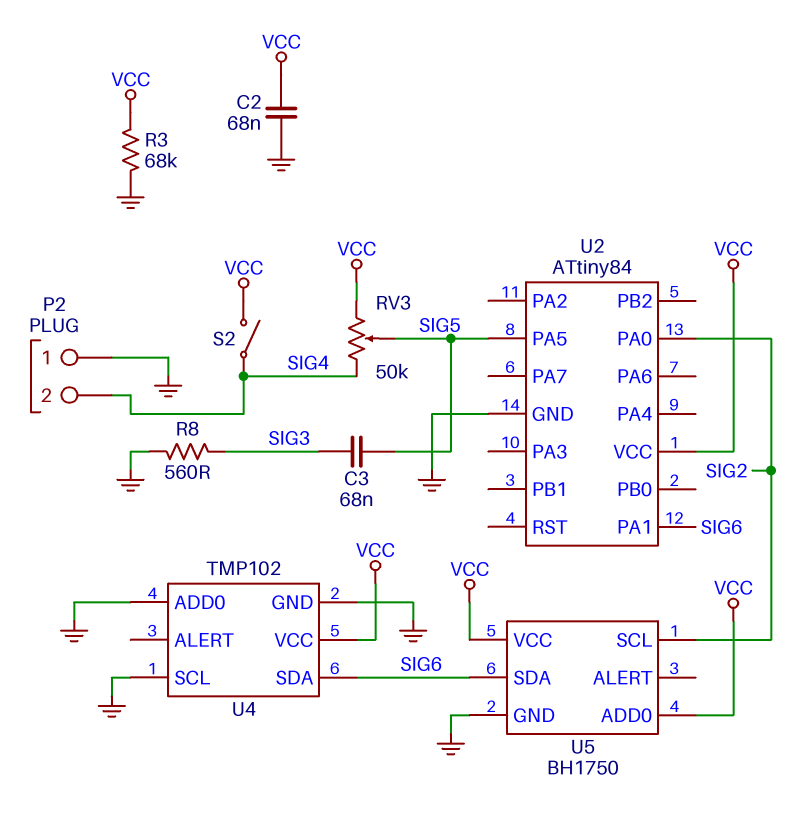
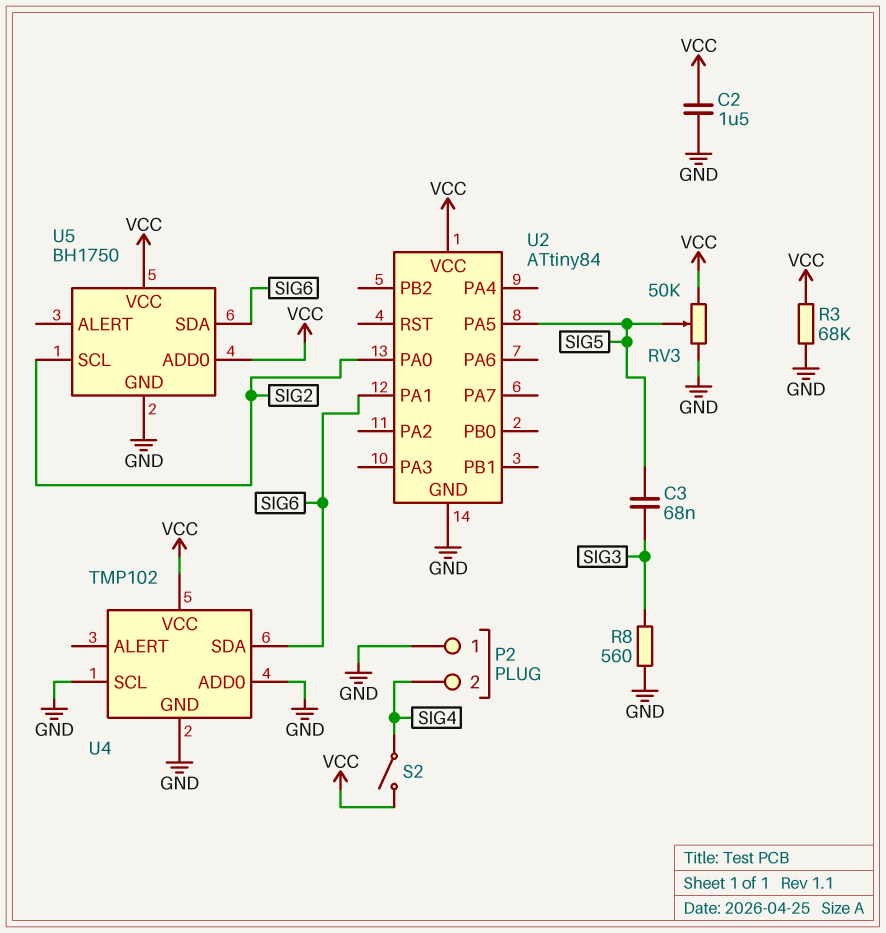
C2: 68nF (GND, VCC) -> 1.5uF (GND, VCC)
RV3: 50k (SIG4, VCC, wiper SIG5) -> 50k (GND, VCC, wiper SIG5)

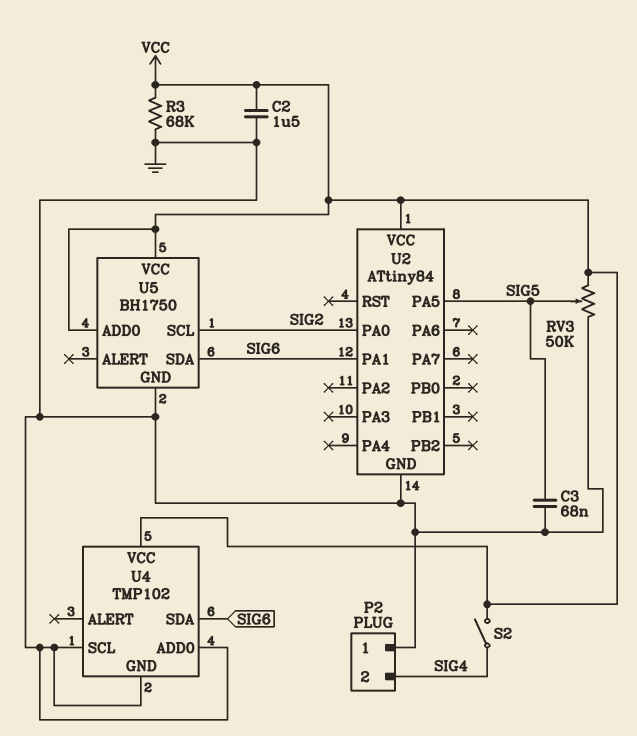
C3: 68nF (SIG3, SIG5) -> 68nF (GND, SIG5)
R8: 560 (GND, SIG3) -> none

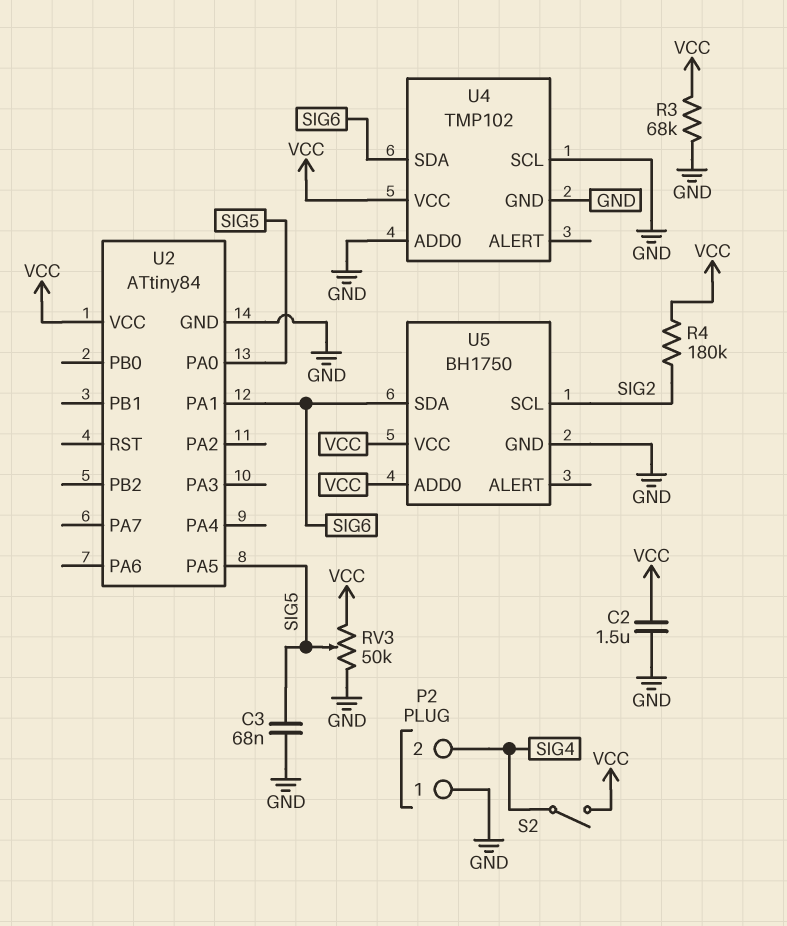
R4: none -> 180k (SIG2, VCC)
U2 pin PA0: SIG2 -> SIG5

